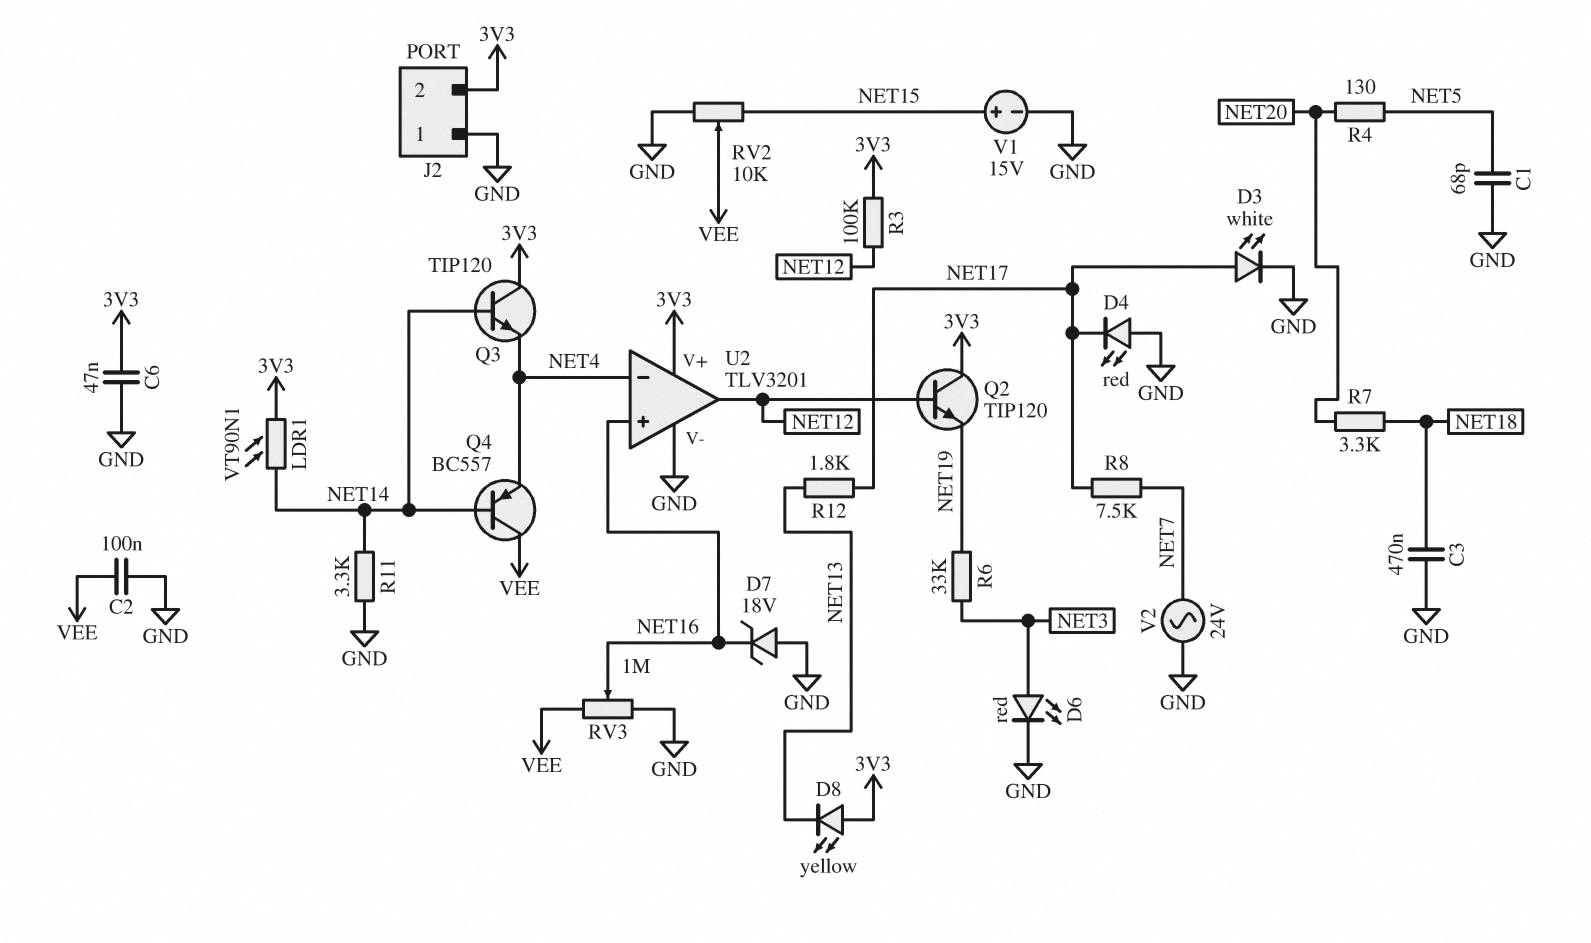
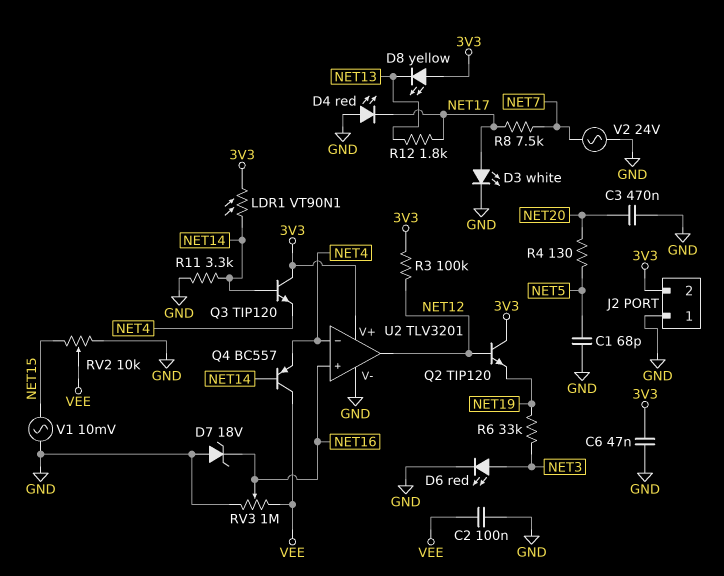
C3: 470nF (GND, NET18) -> 470nF (GND, NET20)
R7: 3.3k (NET18, NET20) -> none
V1: 15V (plus NET15, minus GND) -> AC 10mV (GND, NET15)

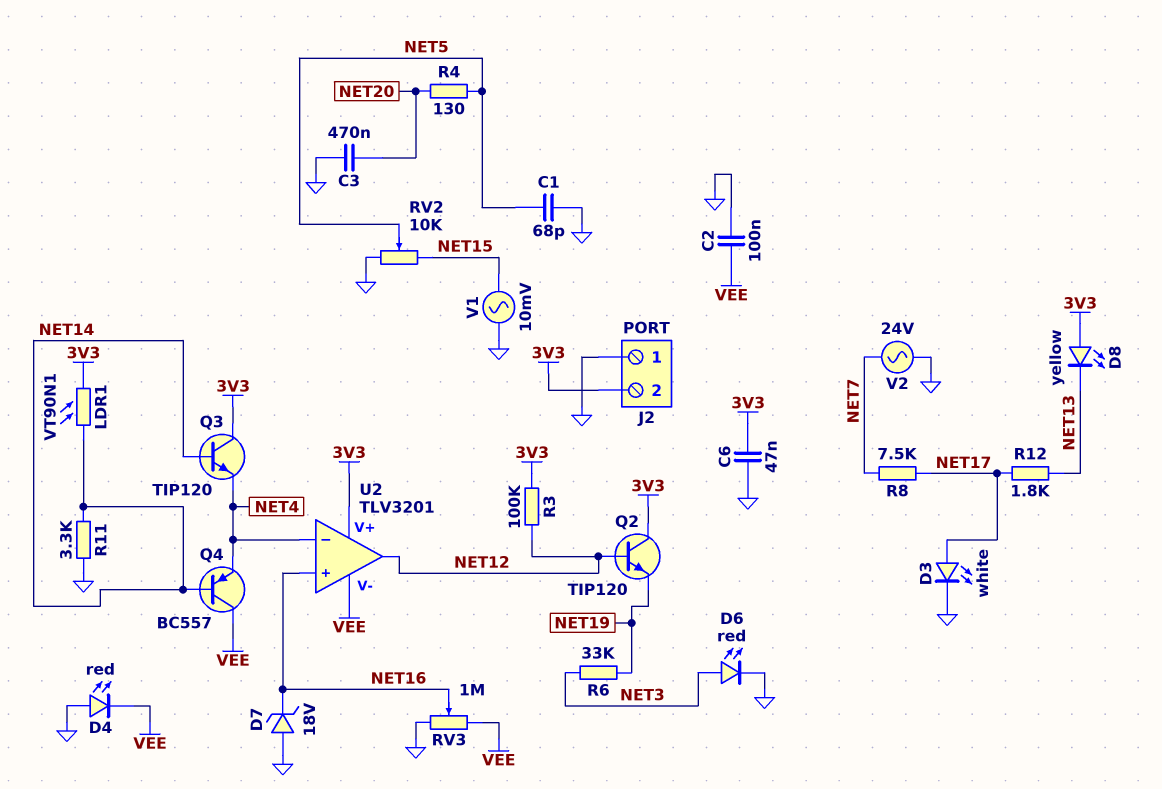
D4: LED red (A GND, K NET17) -> LED red (A GND, K VEE)
RV2: 10k (GND, NET15, wiper VEE) -> 10k (GND, NET15, wiper NET5)
U2 pin V-: GND -> VEE

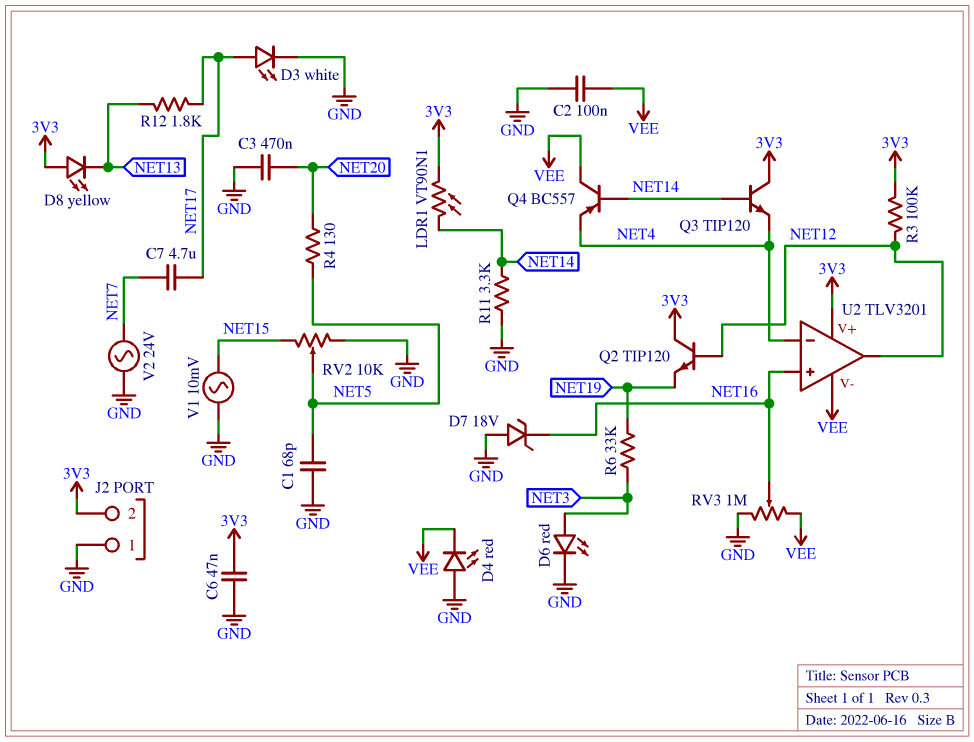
C7: none -> 4.7uF (NET7, NET17)
R8: 7.5k (NET7, NET17) -> none

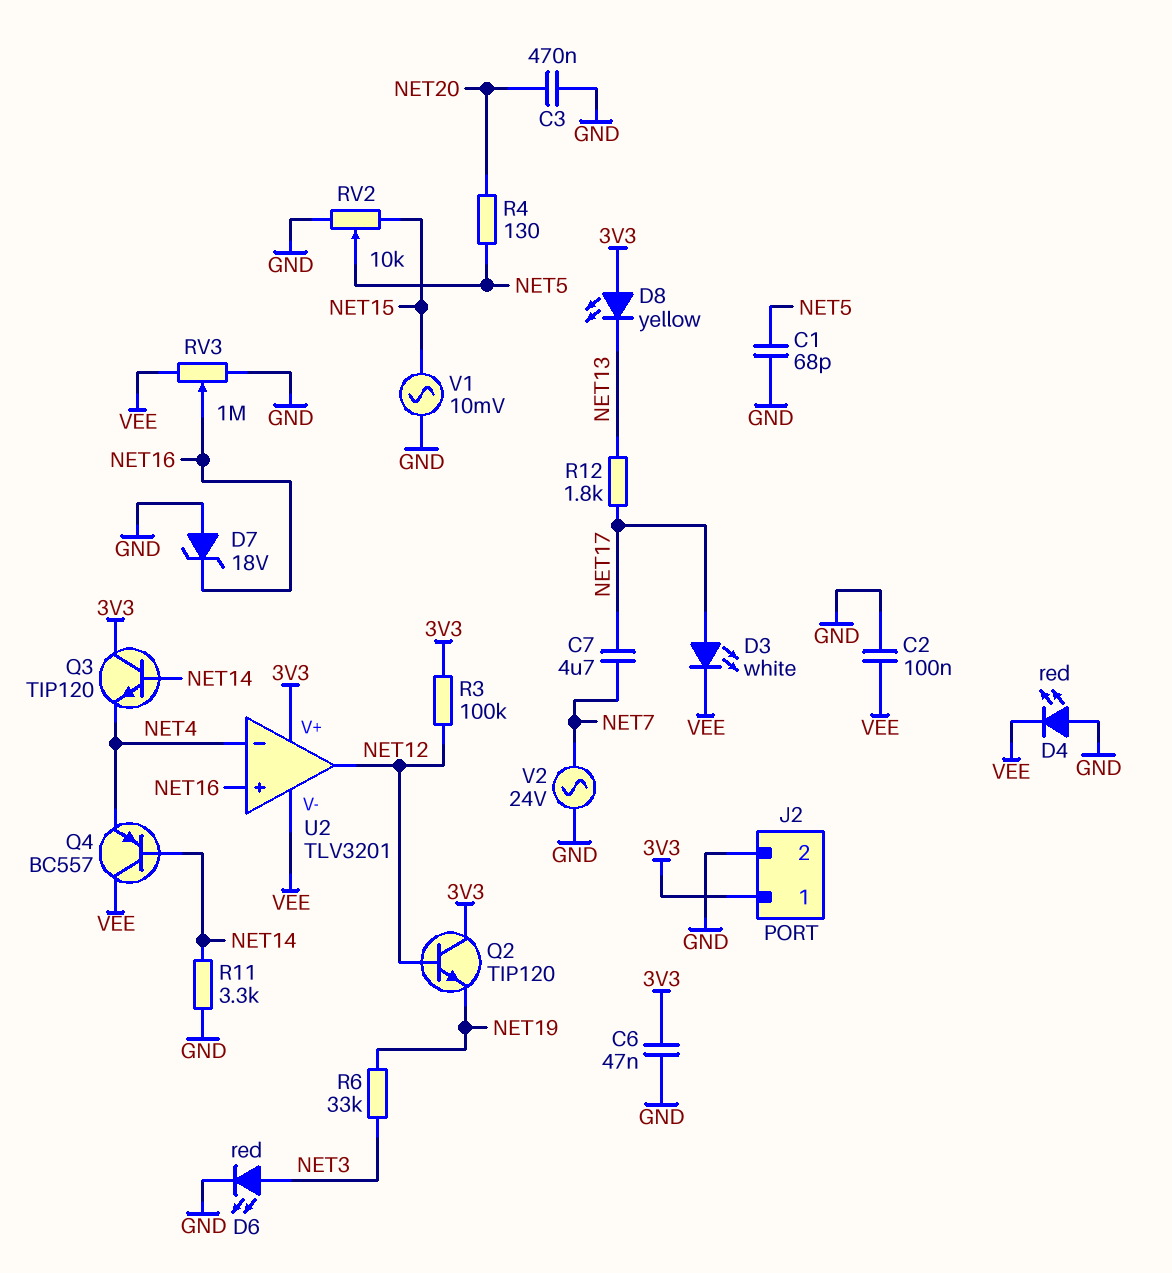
D3: LED white (A NET17, K GND) -> LED white (A NET17, K VEE)
J2 pin 1: GND -> 3V3
J2 pin 2: 3V3 -> GND
LDR1: VT90N1 (3V3, NET14) -> none

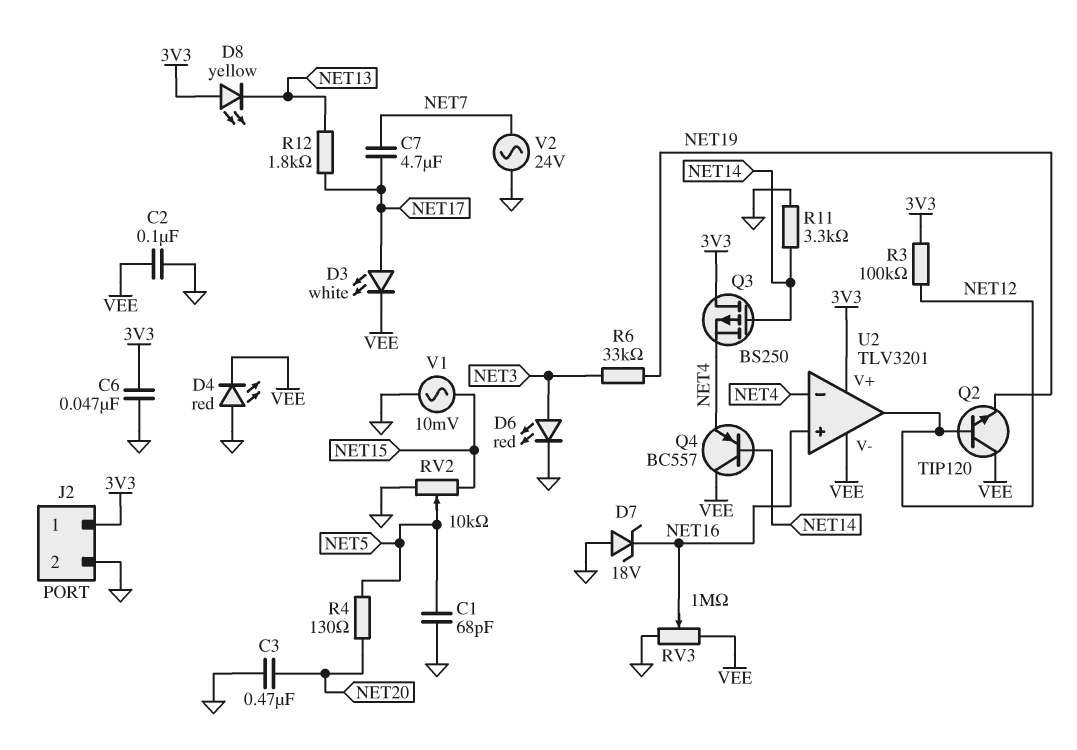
Q2: NPN TIP120 (B NET12, C 3V3, E NET19) -> NPN TIP120 (B NET12, C VEE, E NET19)
Q3: NPN TIP120 (B NET14, C 3V3, E NET4) -> PMOS BS250 (G NET14, D 3V3, S NET4)

